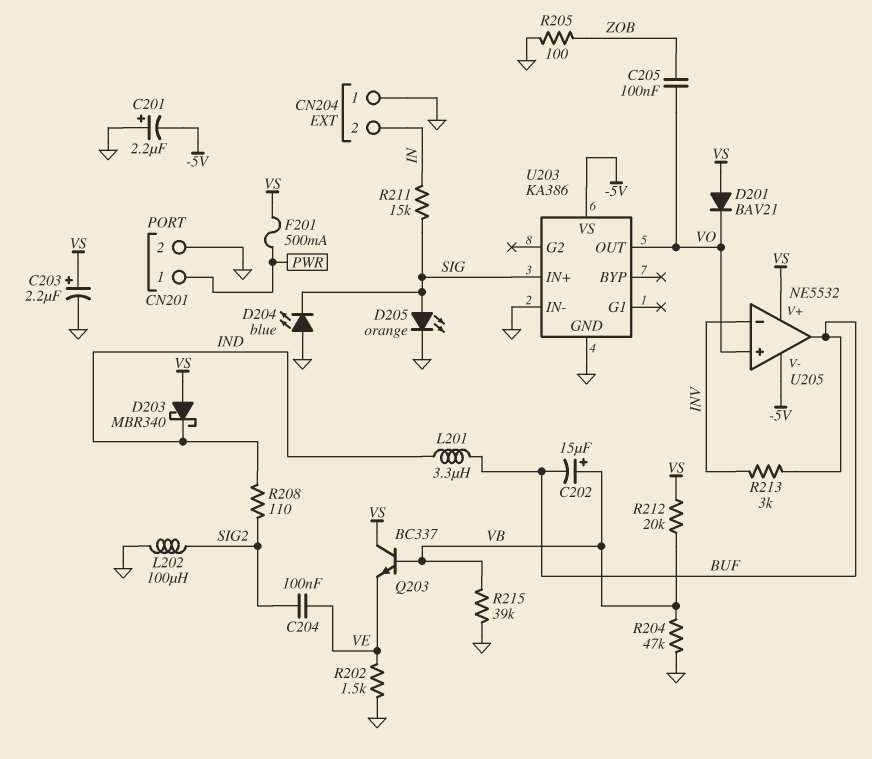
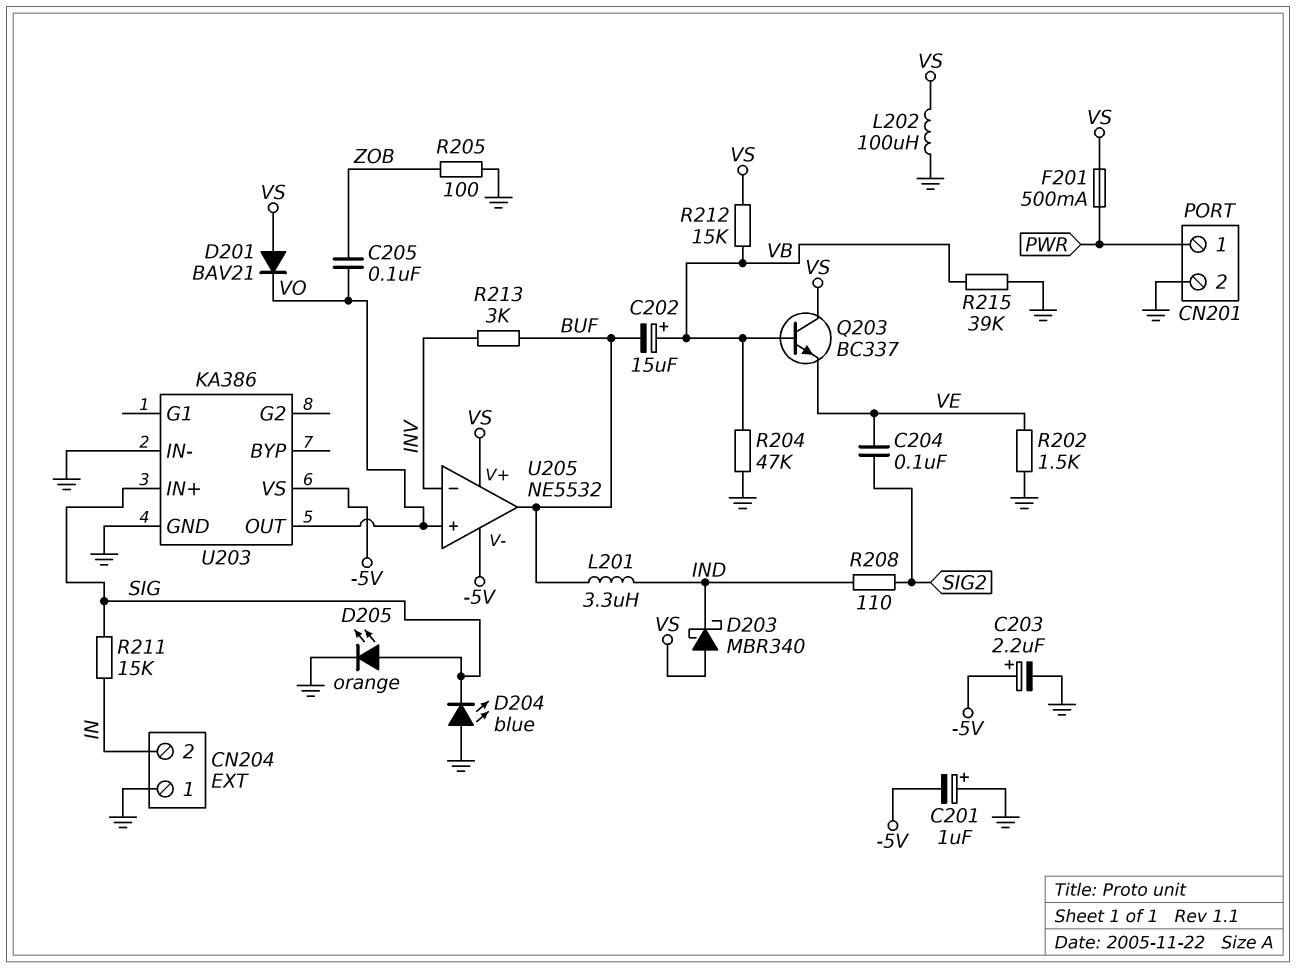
C201: 2.2uF (plus GND, minus -5V) -> 1uF (plus GND, minus -5V)
C203: 2.2uF (plus VS, minus GND) -> 2.2uF (plus -5V, minus GND)
L202: 100uH (GND, SIG2) -> 100uH (GND, VS)
R212: 20k (VB, VS) -> 15k (VB, VS)

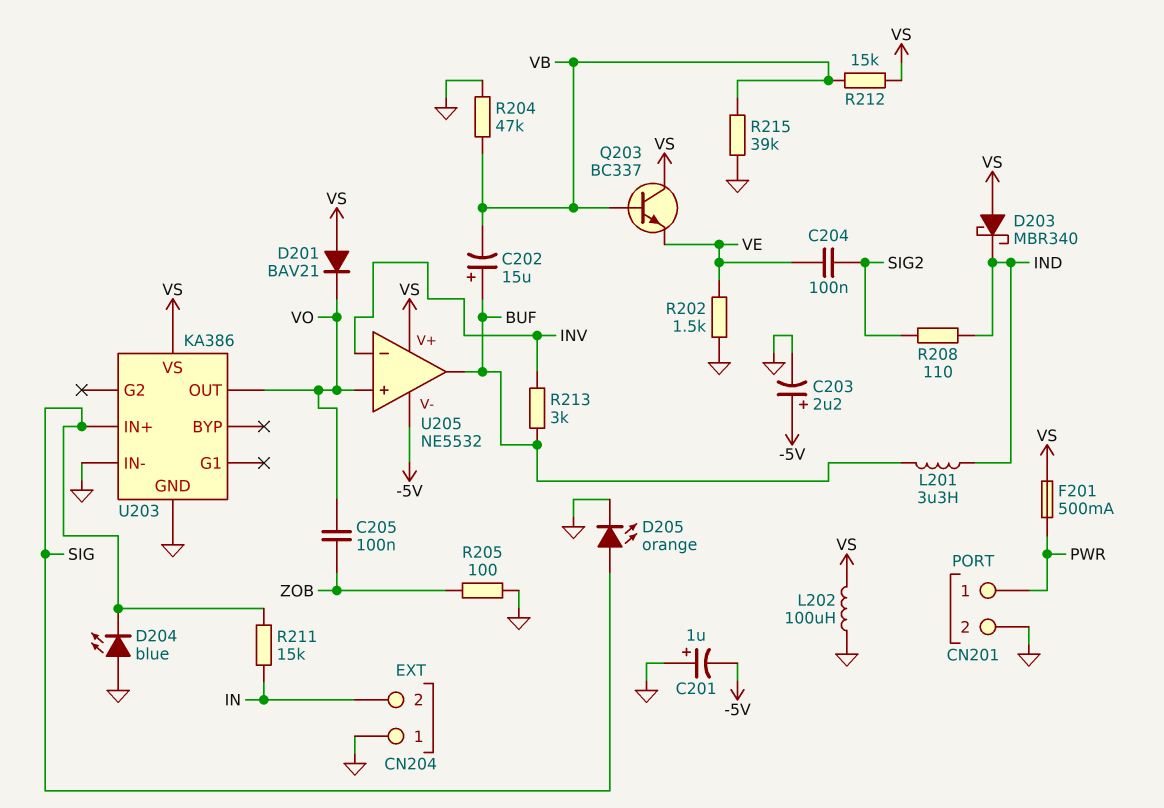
C202: 15uF (plus VB, minus BUF) -> 15uF (plus BUF, minus VB)
U203 pin VS: -5V -> VS

